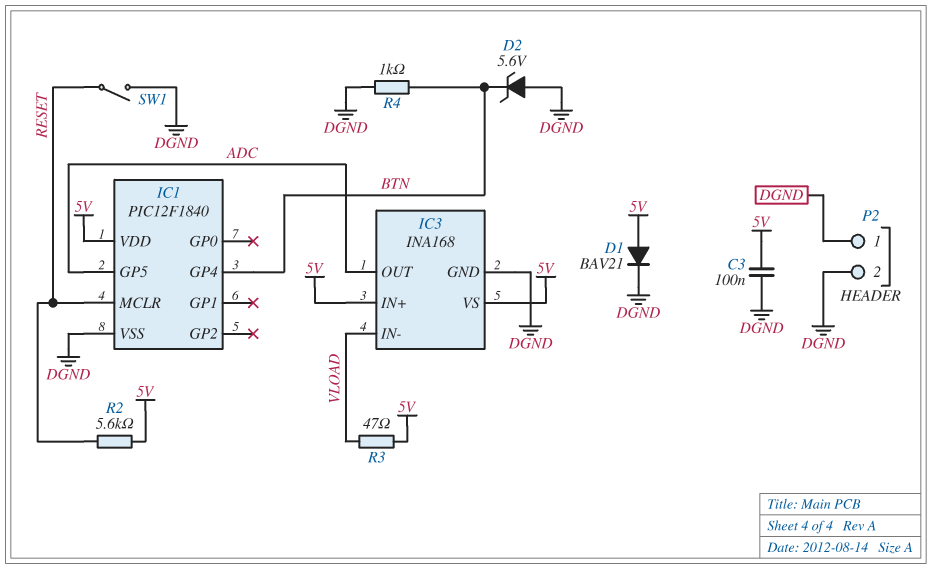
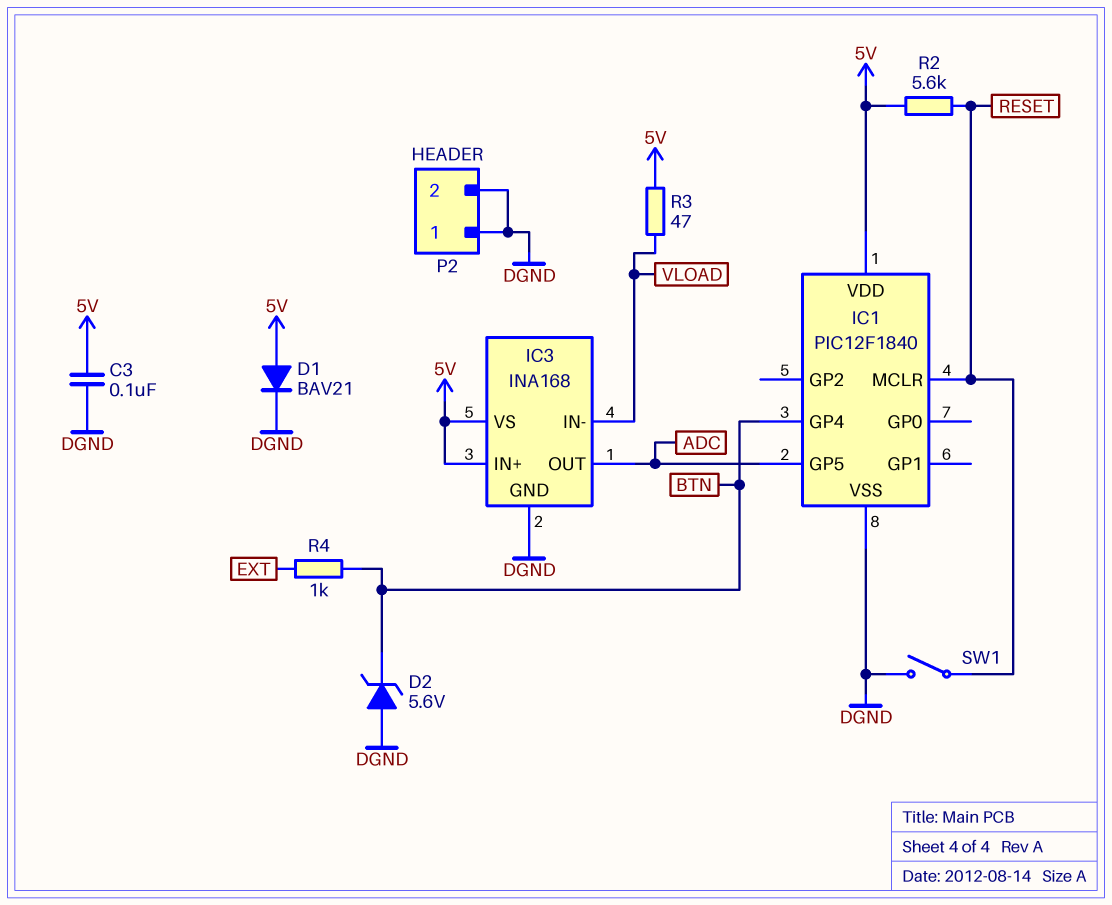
R4: 1k (BTN, DGND) -> 1k (BTN, EXT)

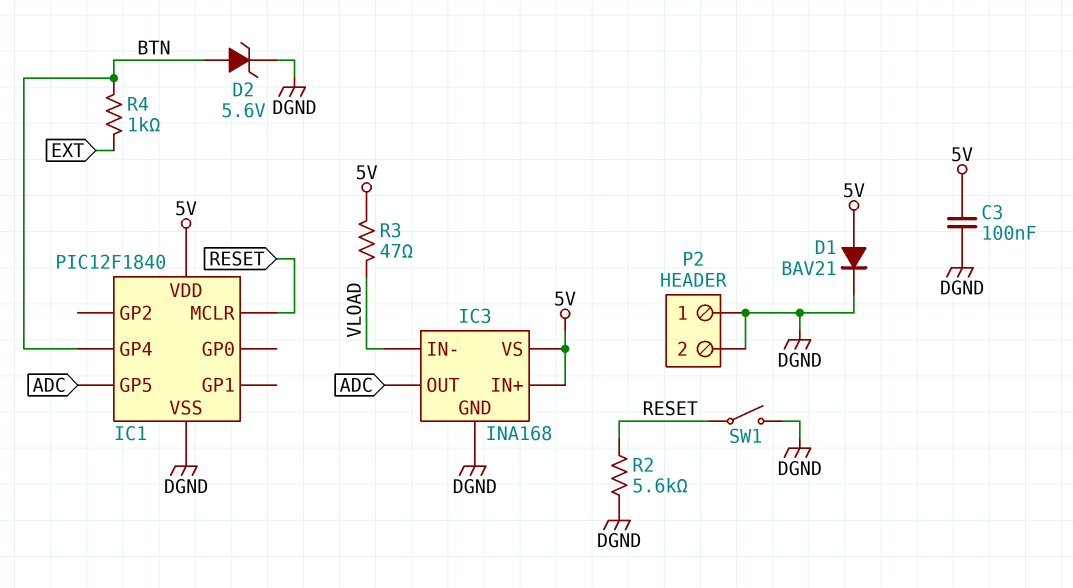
D2: zener 5.6V (A DGND, K BTN) -> zener 5.6V (A BTN, K DGND)
R2: 5.6k (5V, RESET) -> 5.6k (DGND, RESET)

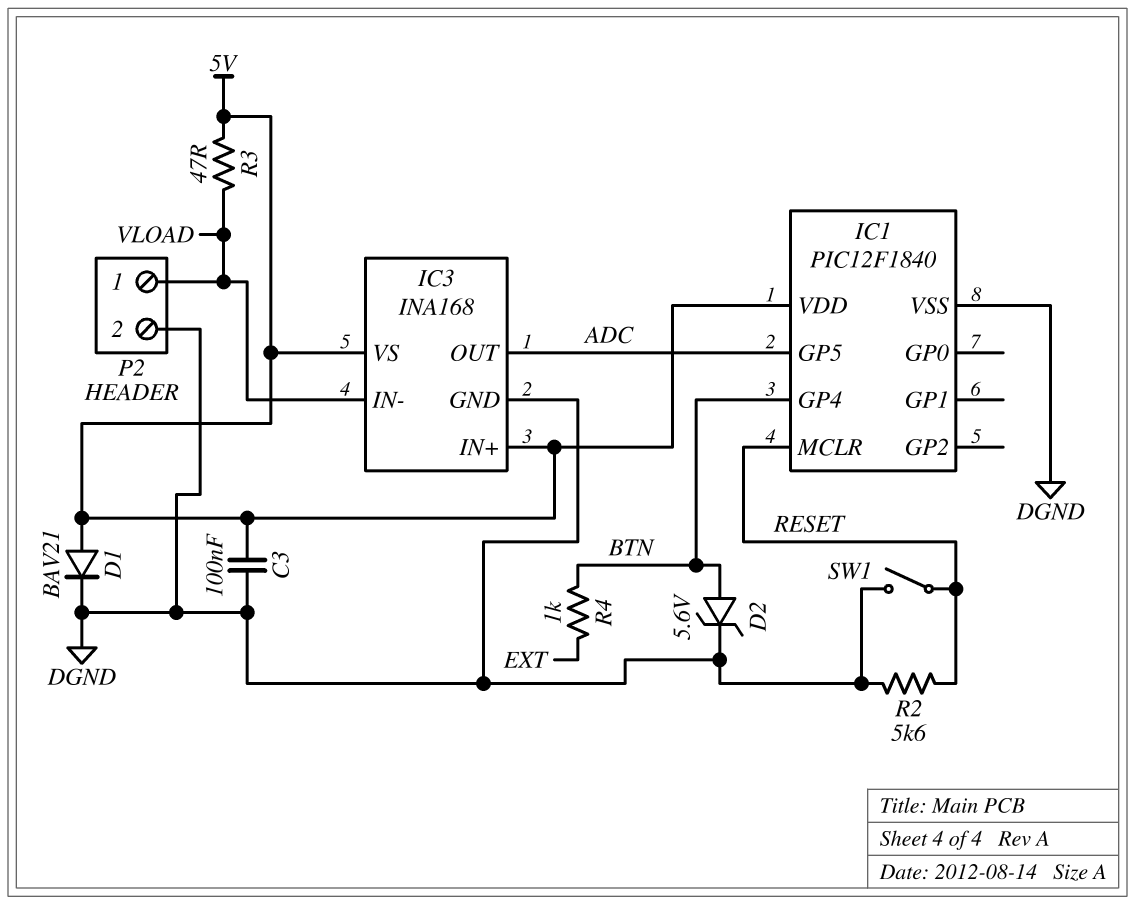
P2 pin 1: DGND -> VLOAD

